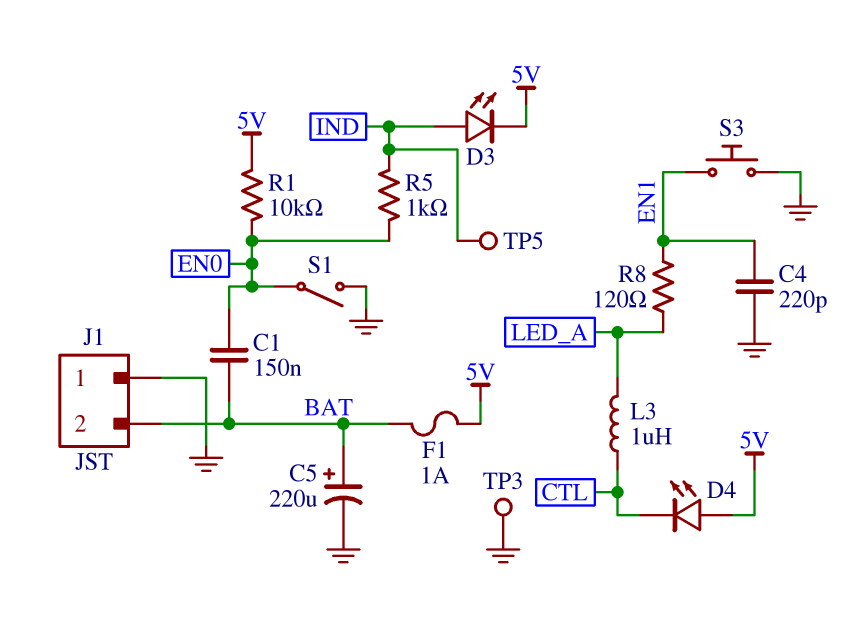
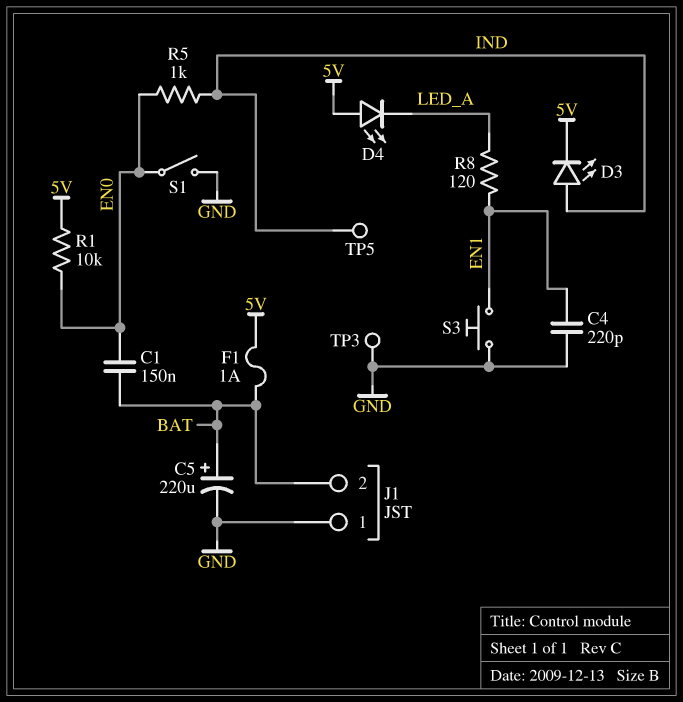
D4: LED (A 5V, K CTL) -> LED (A 5V, K LED_A)
L3: 1uH (CTL, LED_A) -> none

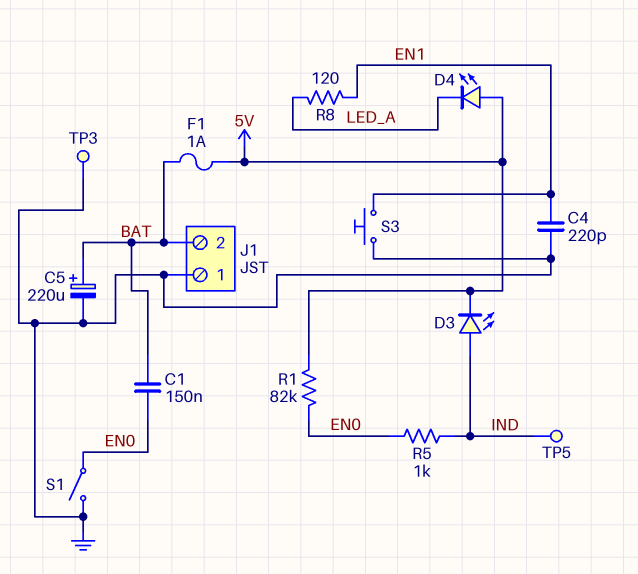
R1: 10k (5V, EN0) -> 82k (5V, EN0)

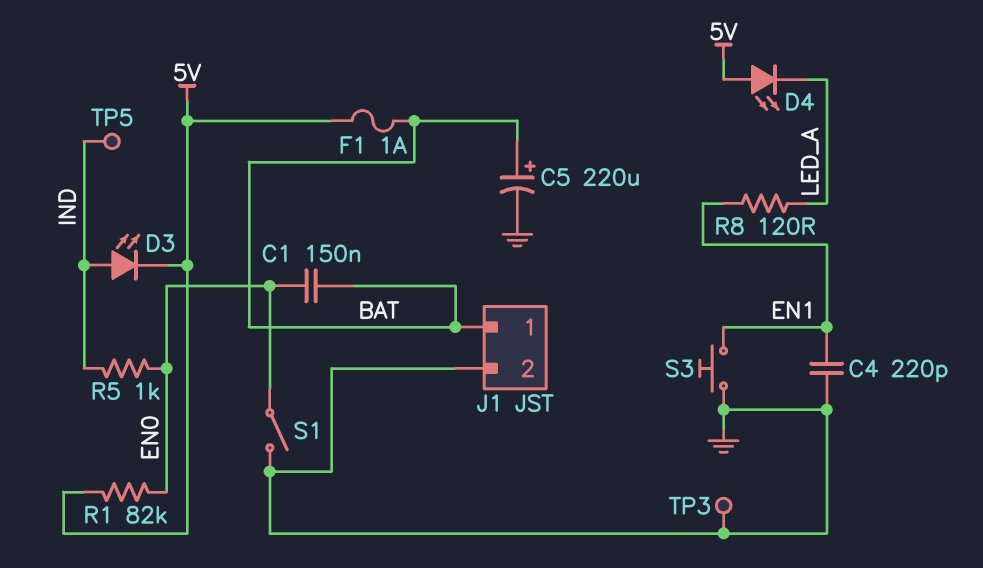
J1 pin 1: GND -> BAT
J1 pin 2: BAT -> GND

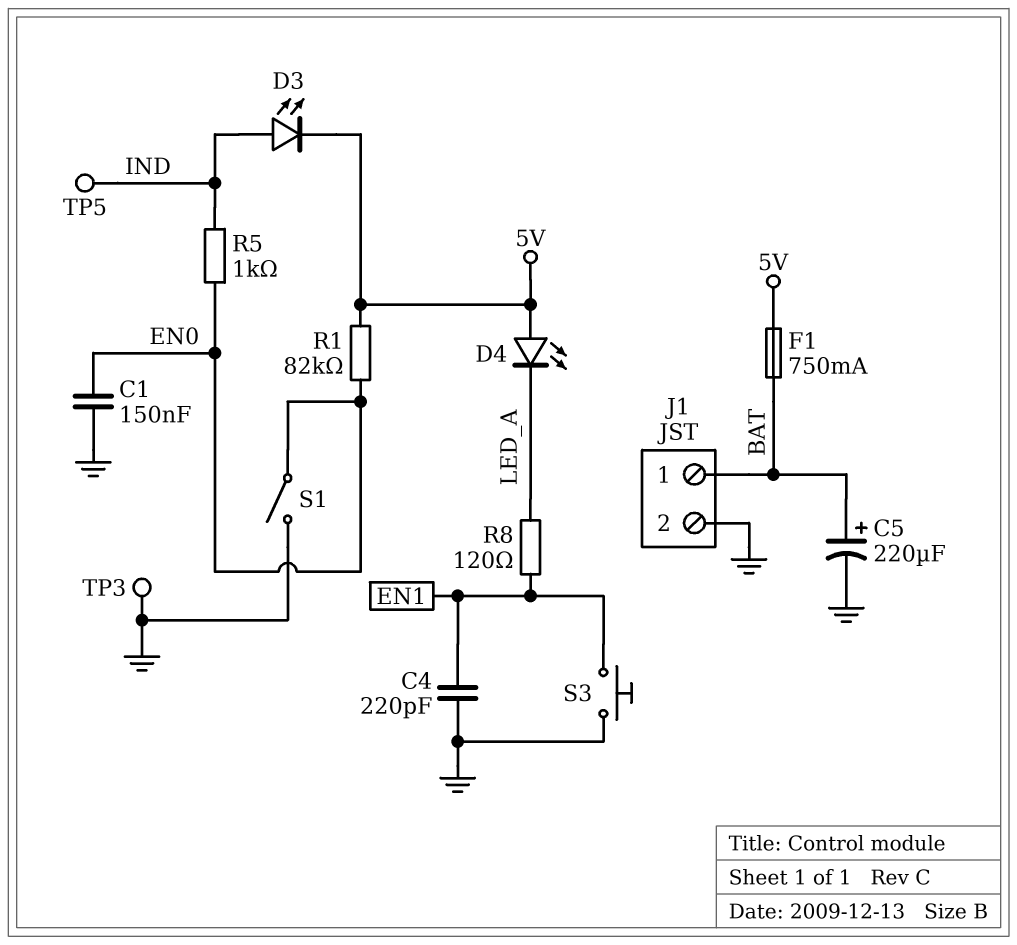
C1: 150nF (BAT, EN0) -> 150nF (EN0, GND)
F1: 1A (5V, BAT) -> 750mA (5V, BAT)

